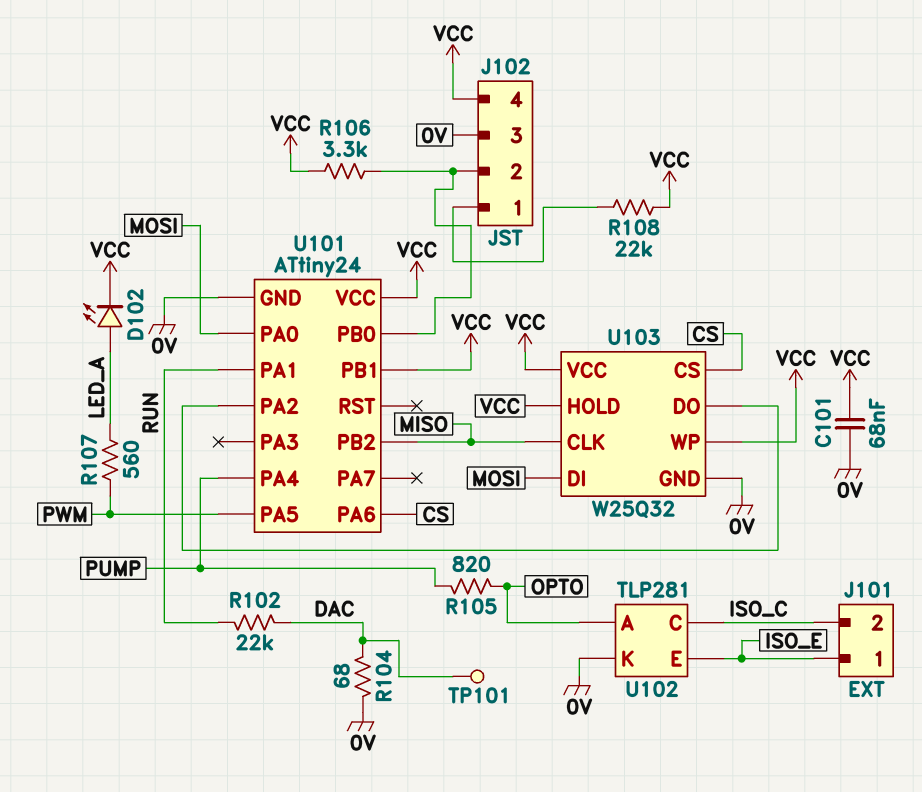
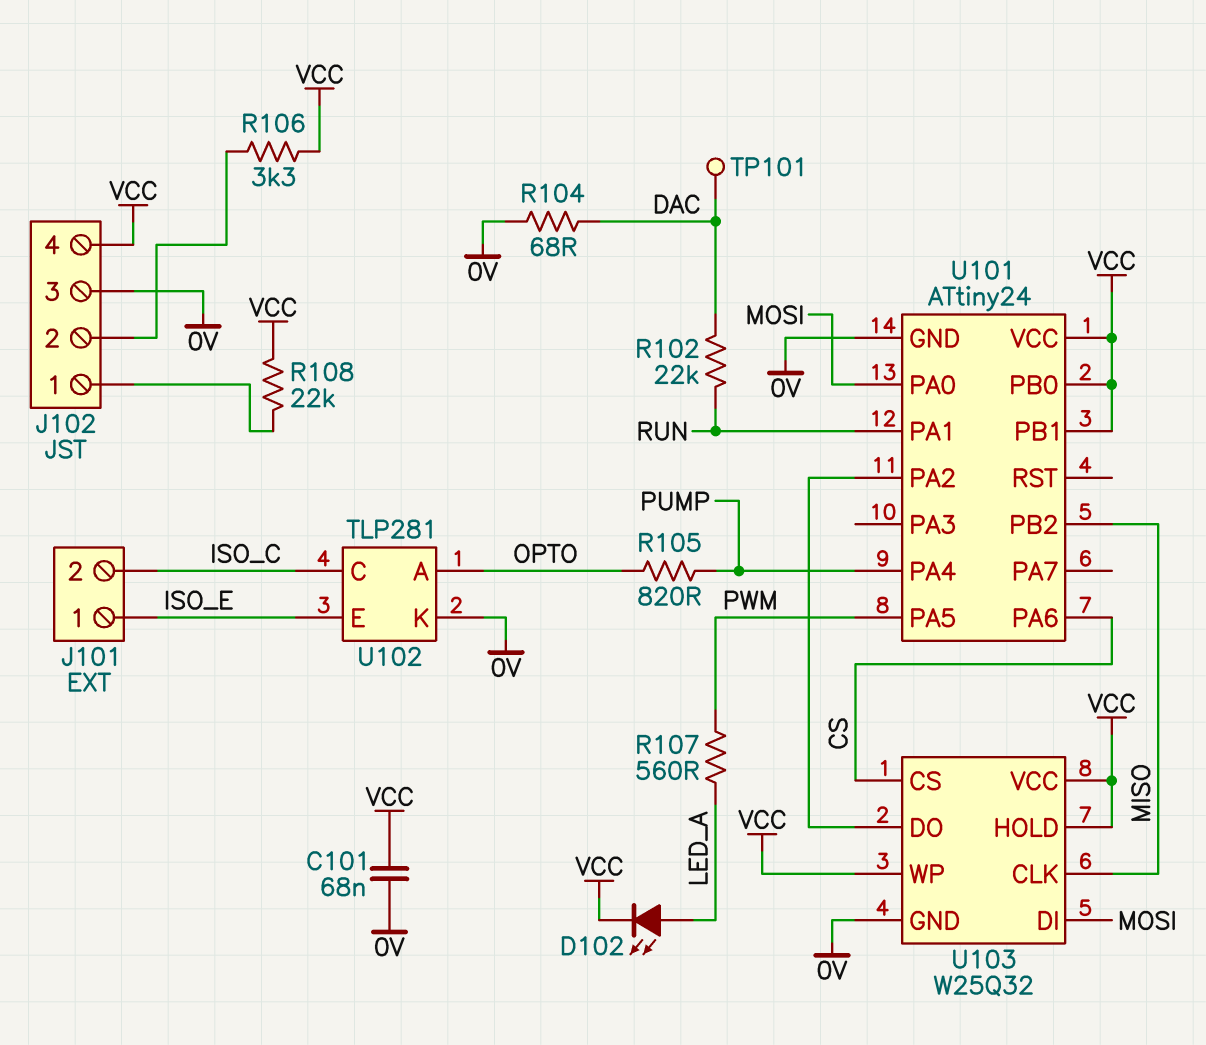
U101 pin PB0: J102/2 -> VCC

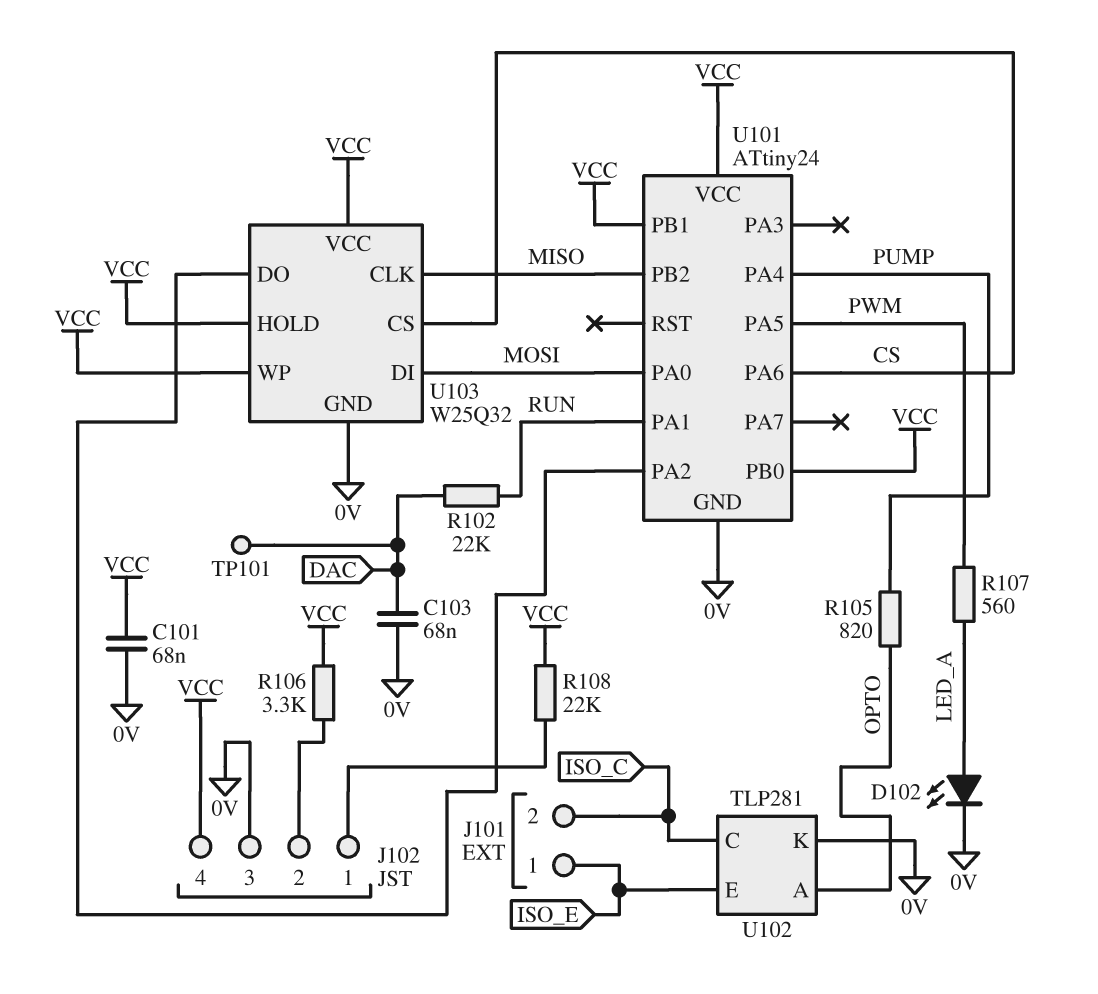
C103: none -> 68nF (0V, DAC)
D102: LED (A LED_A, K VCC) -> LED (A LED_A, K 0V)
R104: 68 (0V, DAC) -> none

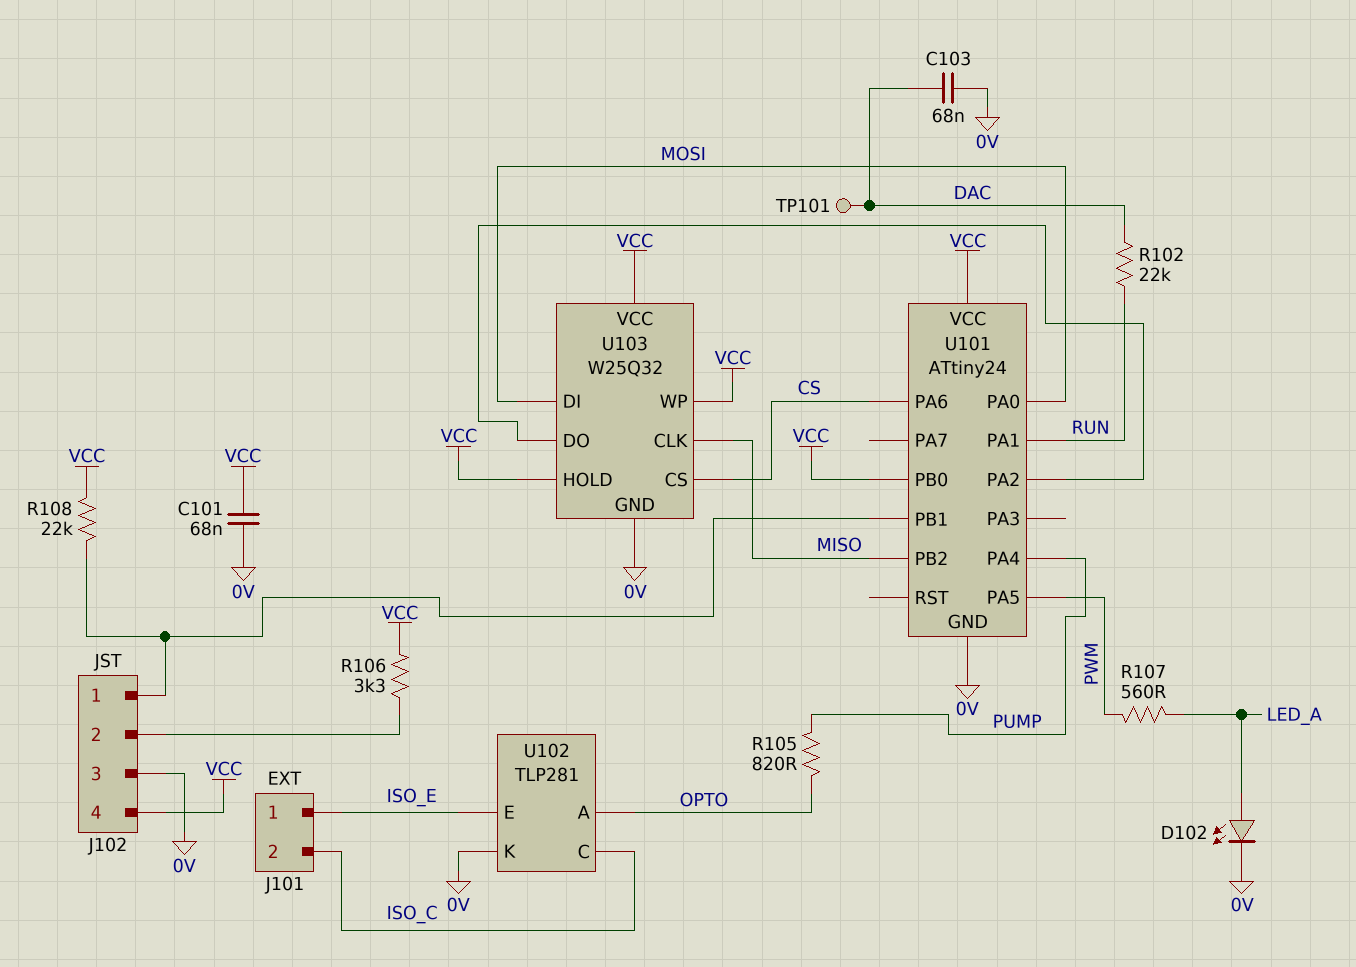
U101 pin PB1: VCC -> J102/1

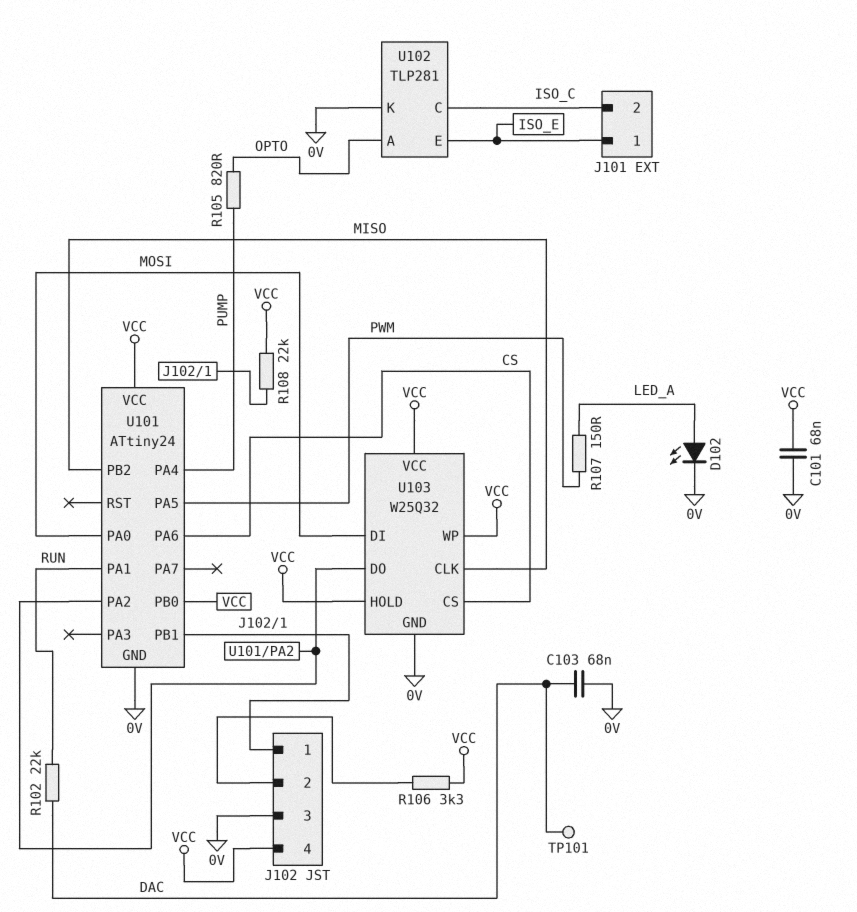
R107: 560 (LED_A, PWM) -> 150 (LED_A, PWM)

